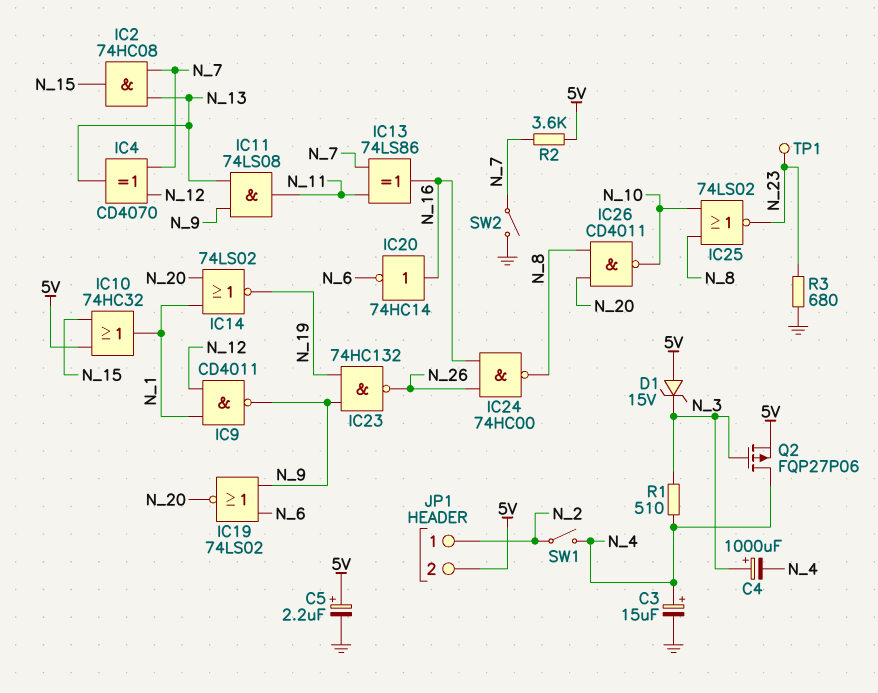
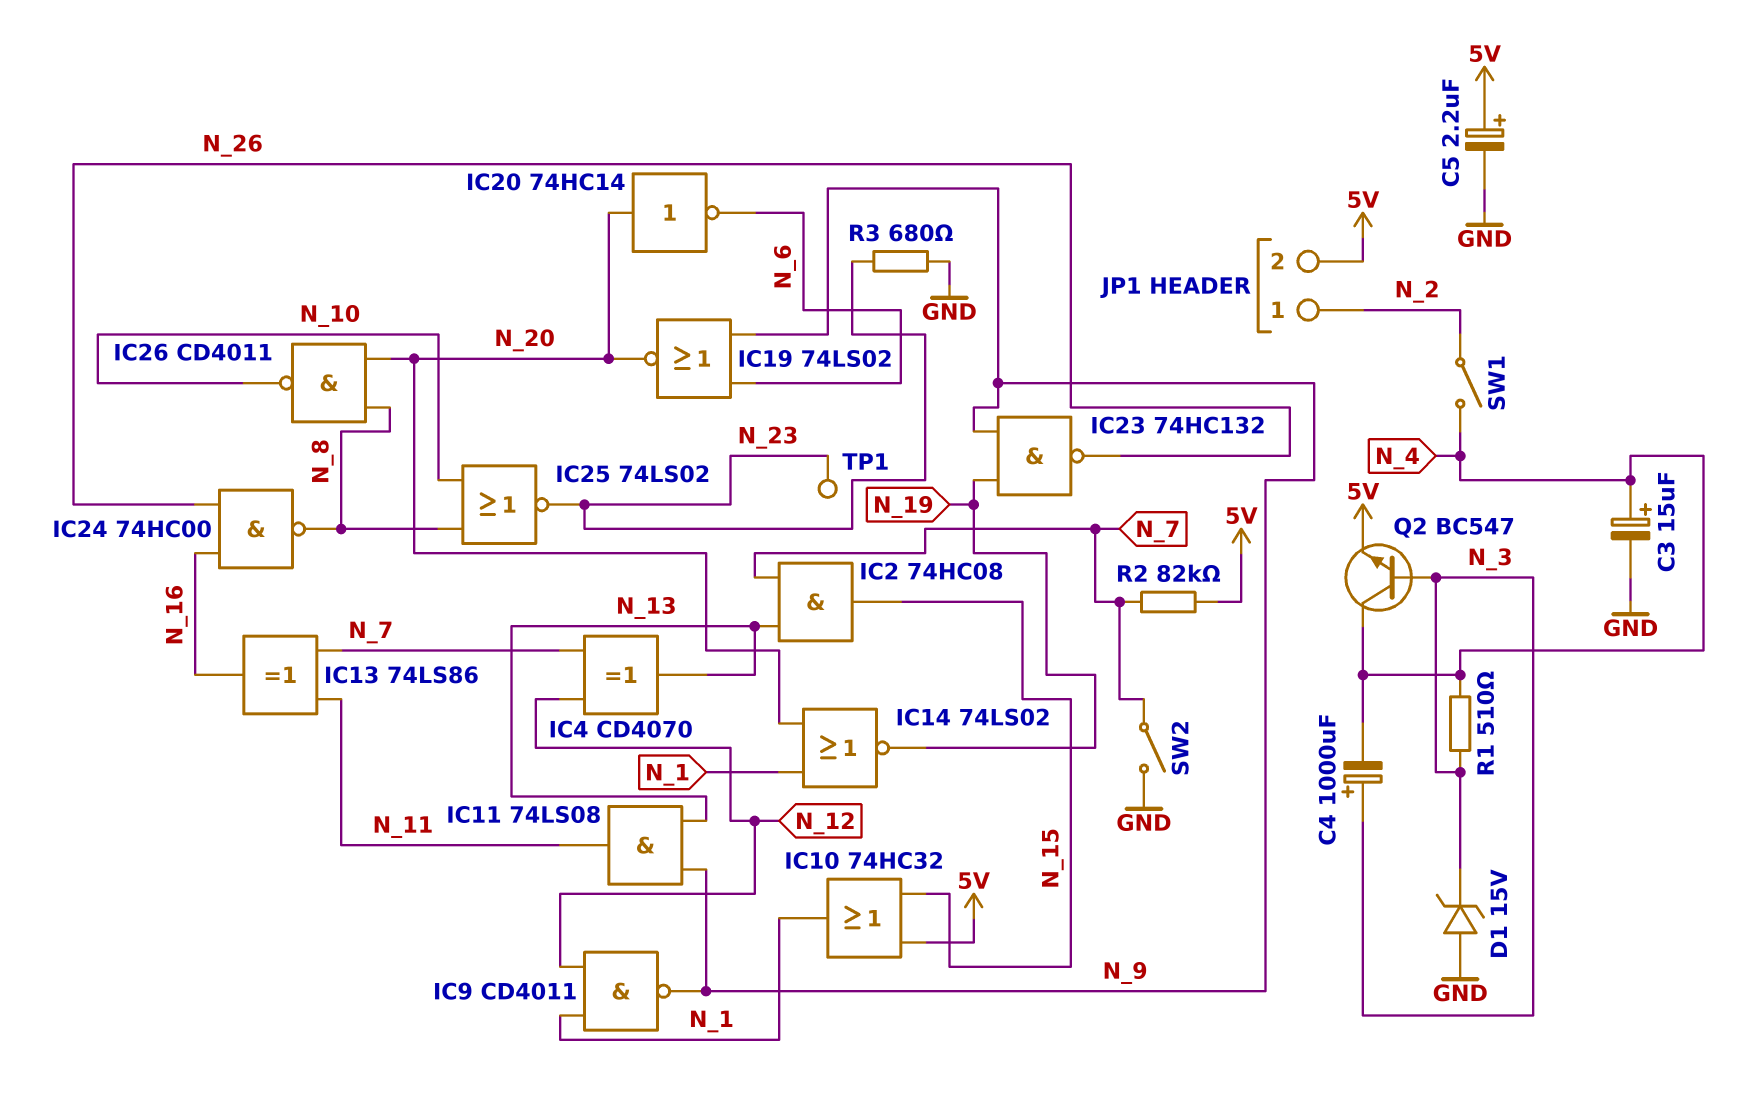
D1: zener 15V (A 5V, K N_3) -> zener 15V (A GND, K N_3)
IC20: NOT 74HC14 (in N_16, out N_6) -> NOT 74HC14 (in N_20, out N_6)
Q2: PMOS FQP27P06 (G N_3, D N_4, S 5V) -> NPN BC547 (B N_3, C N_4, E 5V)
R2: 3.6k (5V, N_7) -> 82k (5V, N_7)

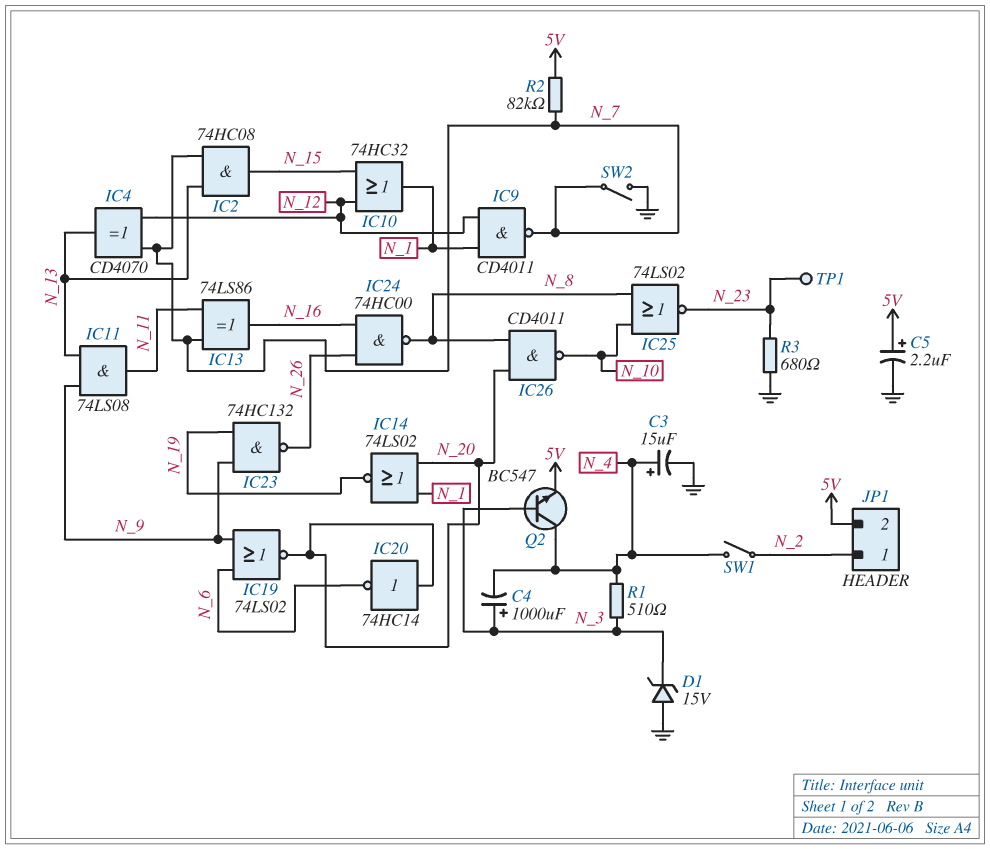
IC9: NAND CD4011 (in N_1, in N_12, out N_9) -> NAND CD4011 (in N_1, in N_12, out N_7)
IC10: OR 74HC32 (in 5V, in N_15, out N_1) -> OR 74HC32 (in N_12, in N_15, out N_1)

